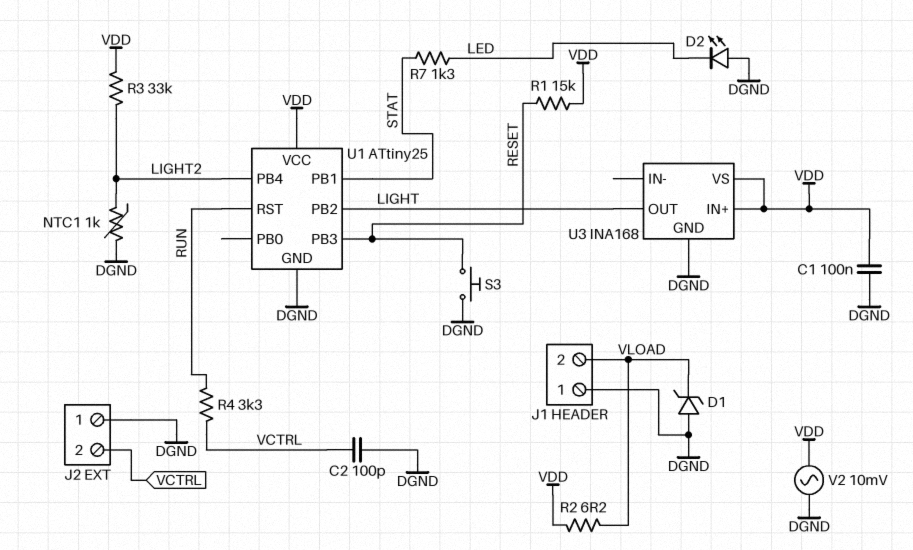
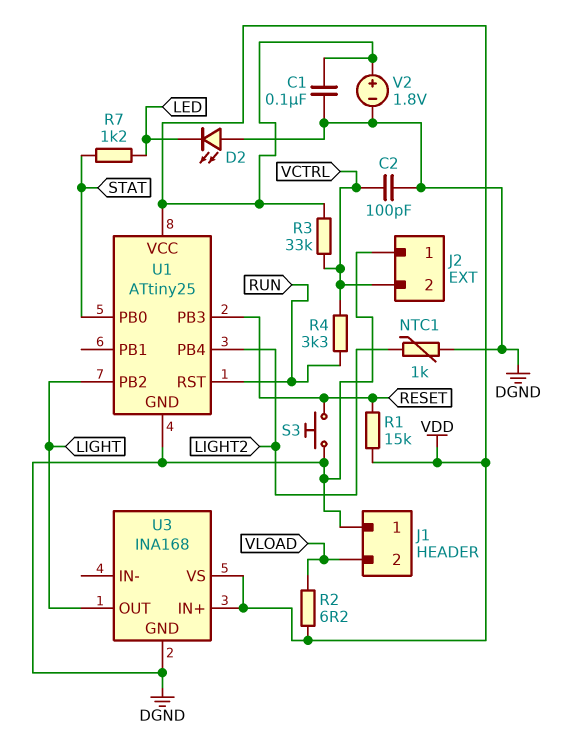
D1: zener (A DGND, K VLOAD) -> none
R3: 33k (LIGHT2, VDD) -> 33k (VCTRL, VDD)
R7: 1.3k (LED, STAT) -> 1.2k (LED, STAT)
U1 pin PB0: none -> STAT
U1 pin PB1: STAT -> none
V2: AC 10mV (DGND, VDD) -> 1.8V (plus VDD, minus DGND)

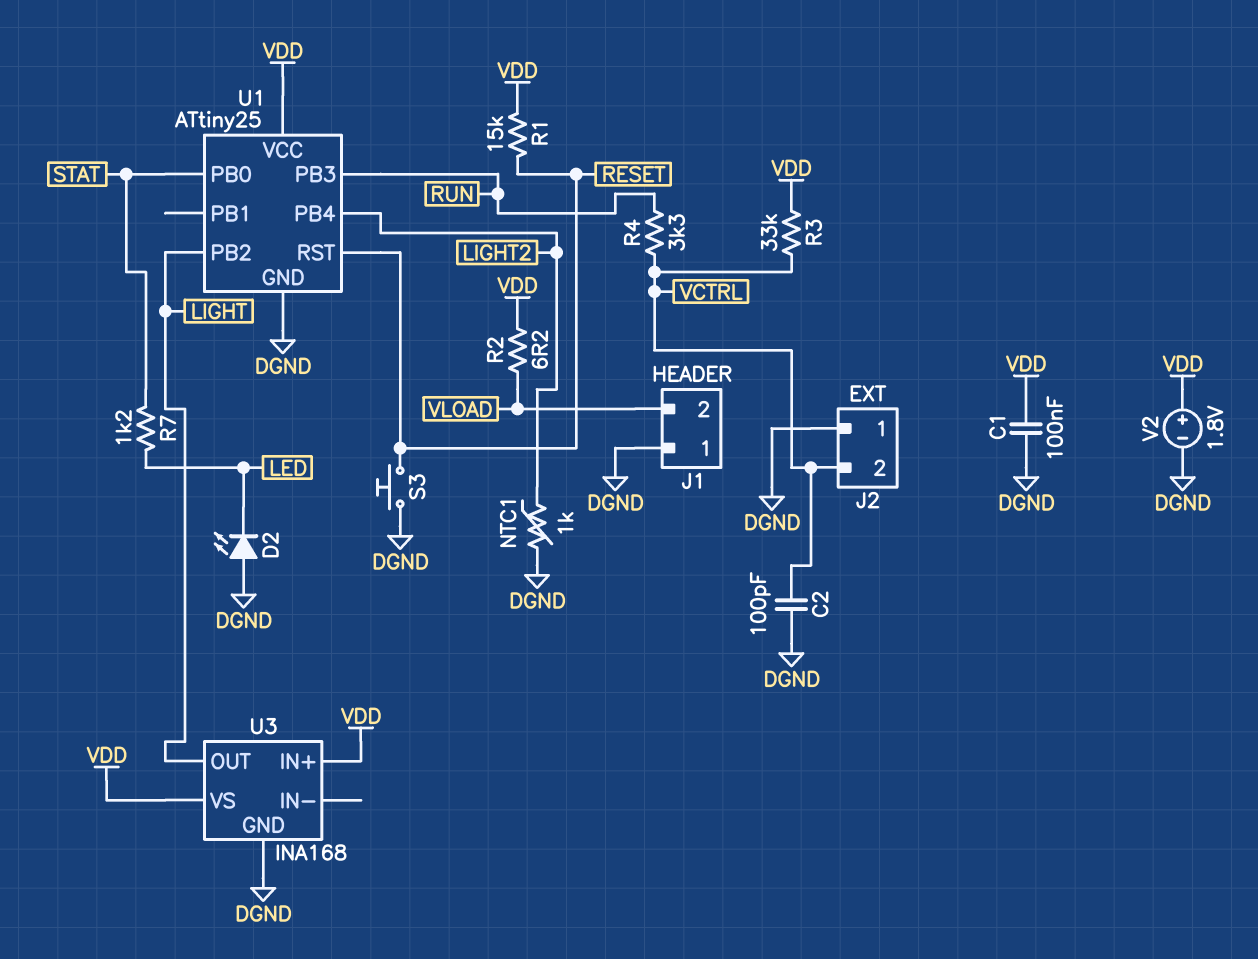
U1 pin PB3: RESET -> RUN
U1 pin RST: RUN -> RESET

